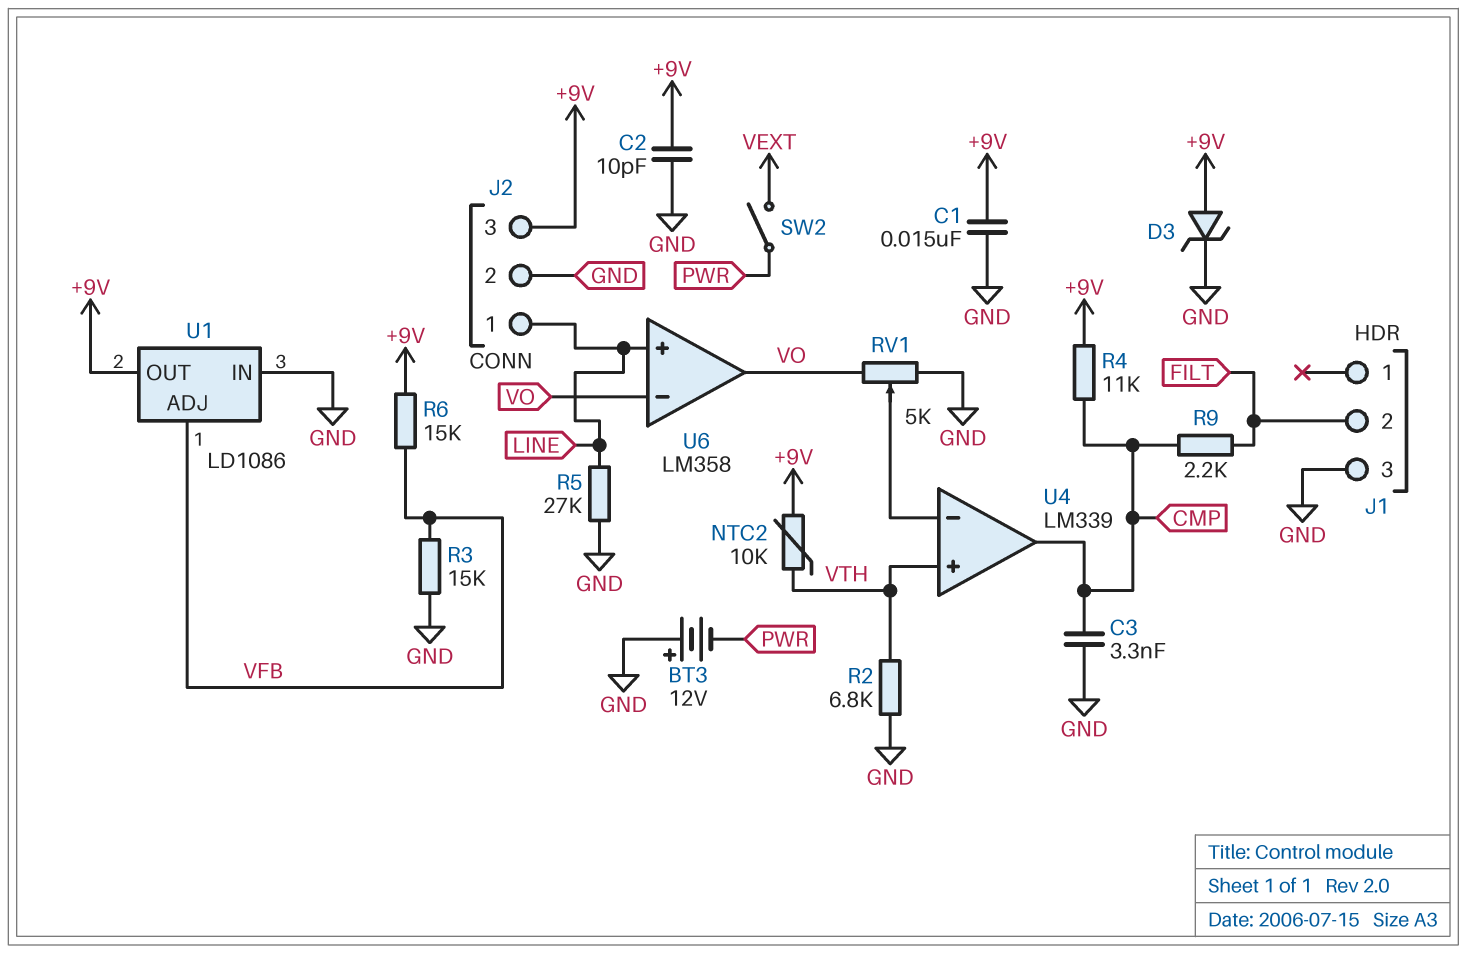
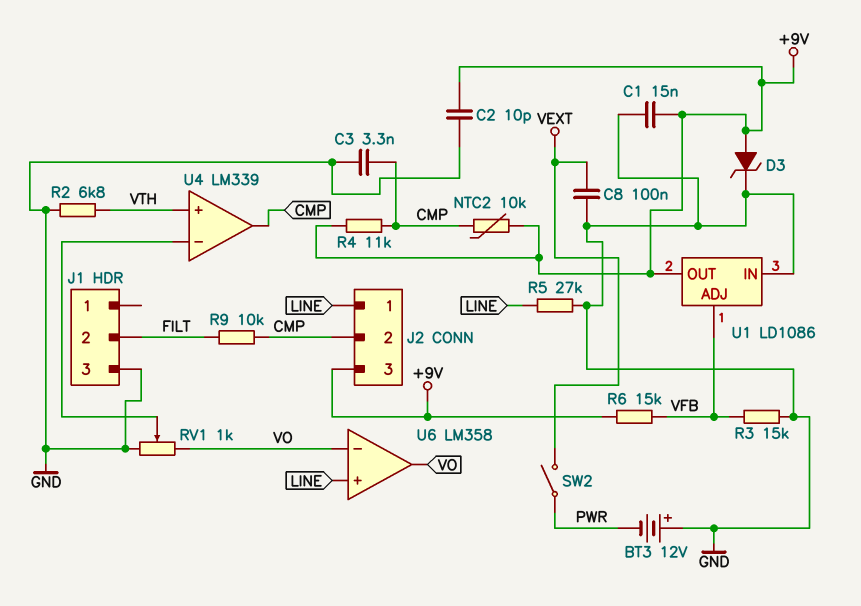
C8: none -> 100nF (GND, VEXT)
J2 pin 2: GND -> CMP
NTC2: 10k (+9V, VTH) -> 10k (+9V, CMP)
R9: 2.2k (CMP, FILT) -> 10k (CMP, FILT)
RV1: 5k (GND, VO, wiper U4/in-) -> 1k (GND, VO, wiper U4/in-)

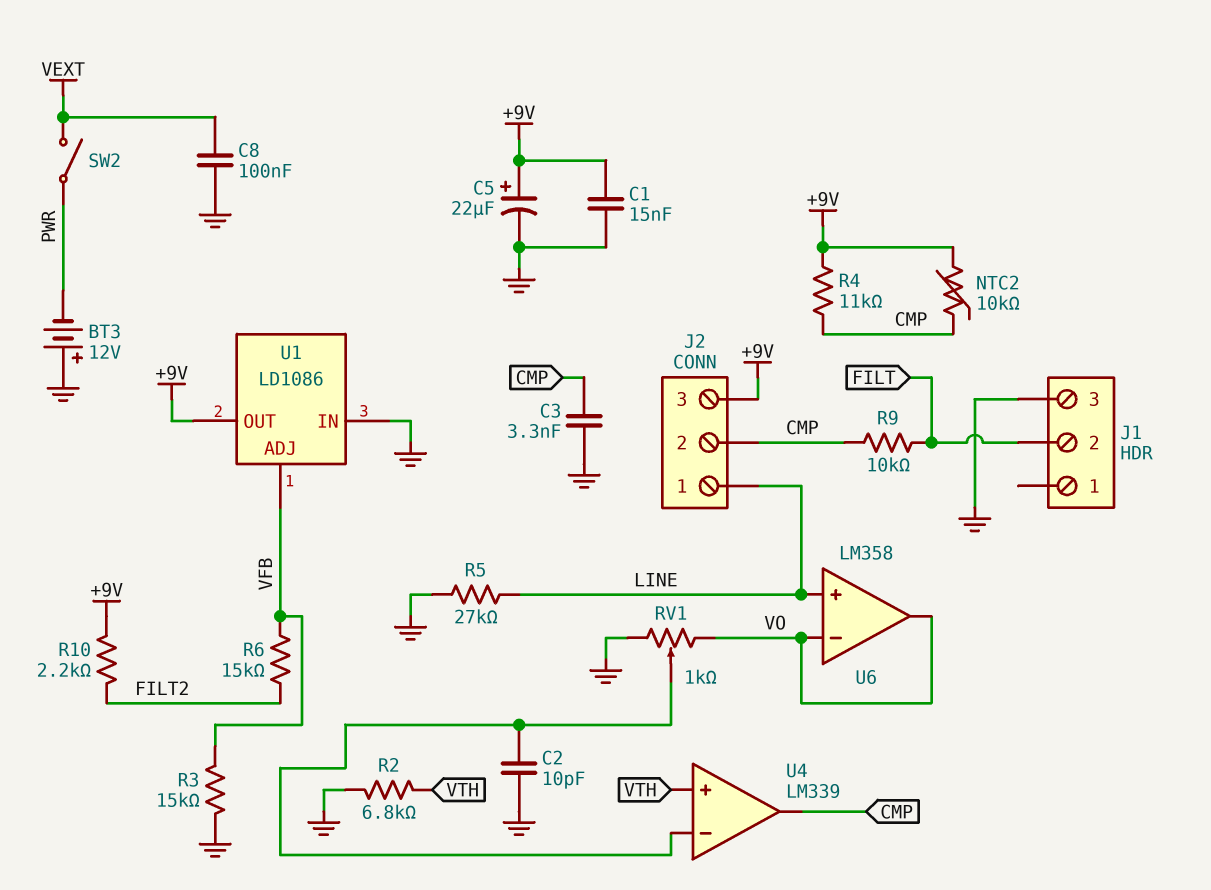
C2: 10pF (+9V, GND) -> 10pF (GND, U4/in-)
C5: none -> 22uF (plus +9V, minus GND)
D3: zener (A +9V, K GND) -> none
R6: 15k (+9V, VFB) -> 15k (FILT2, VFB)
R10: none -> 2.2k (+9V, FILT2)

